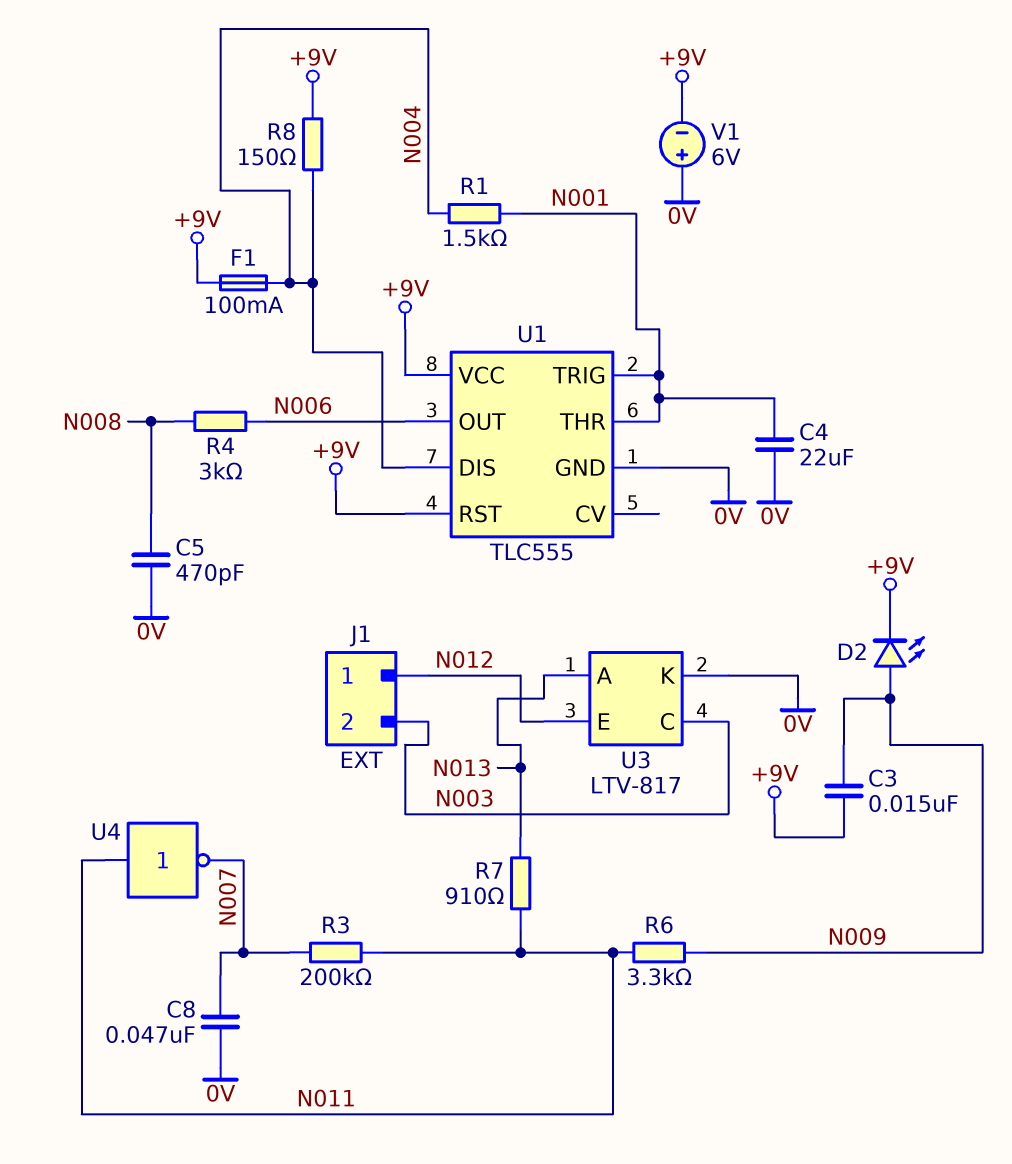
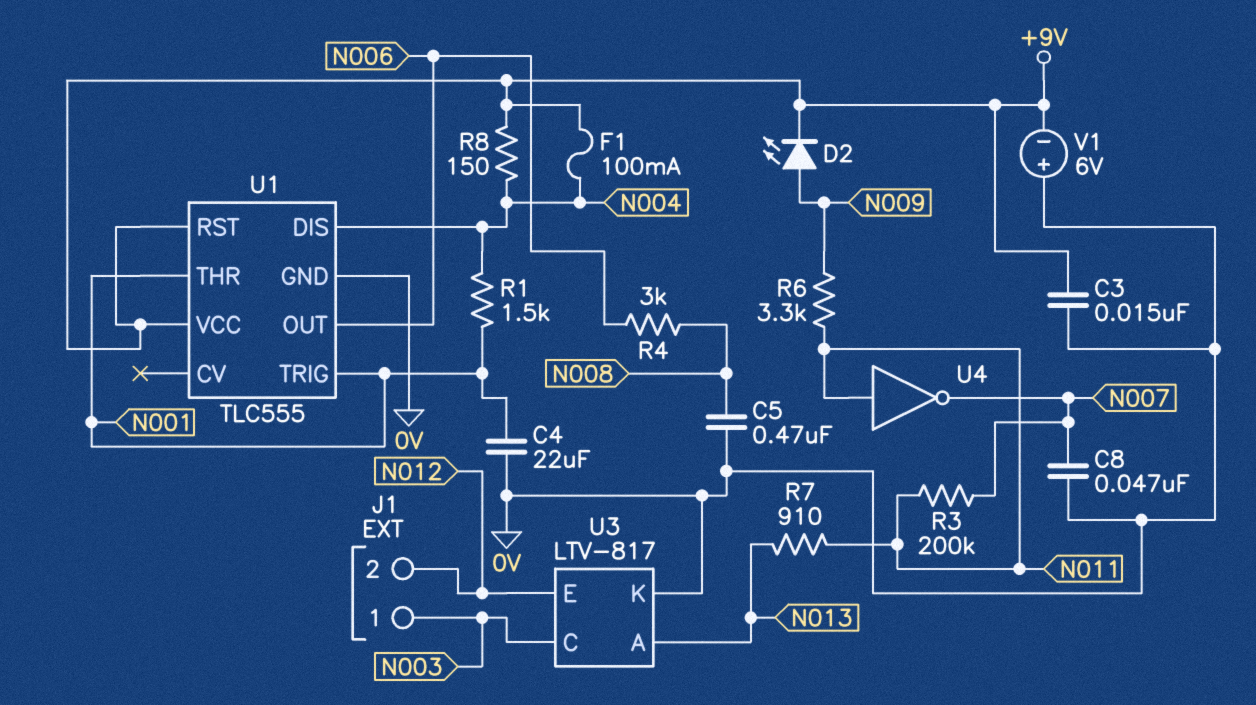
C3: 15nF (+9V, N009) -> 15nF (+9V, 0V)
C5: 470pF (0V, N008) -> 470nF (0V, N008)
J1 pin 1: N012 -> N003
J1 pin 2: N003 -> N012

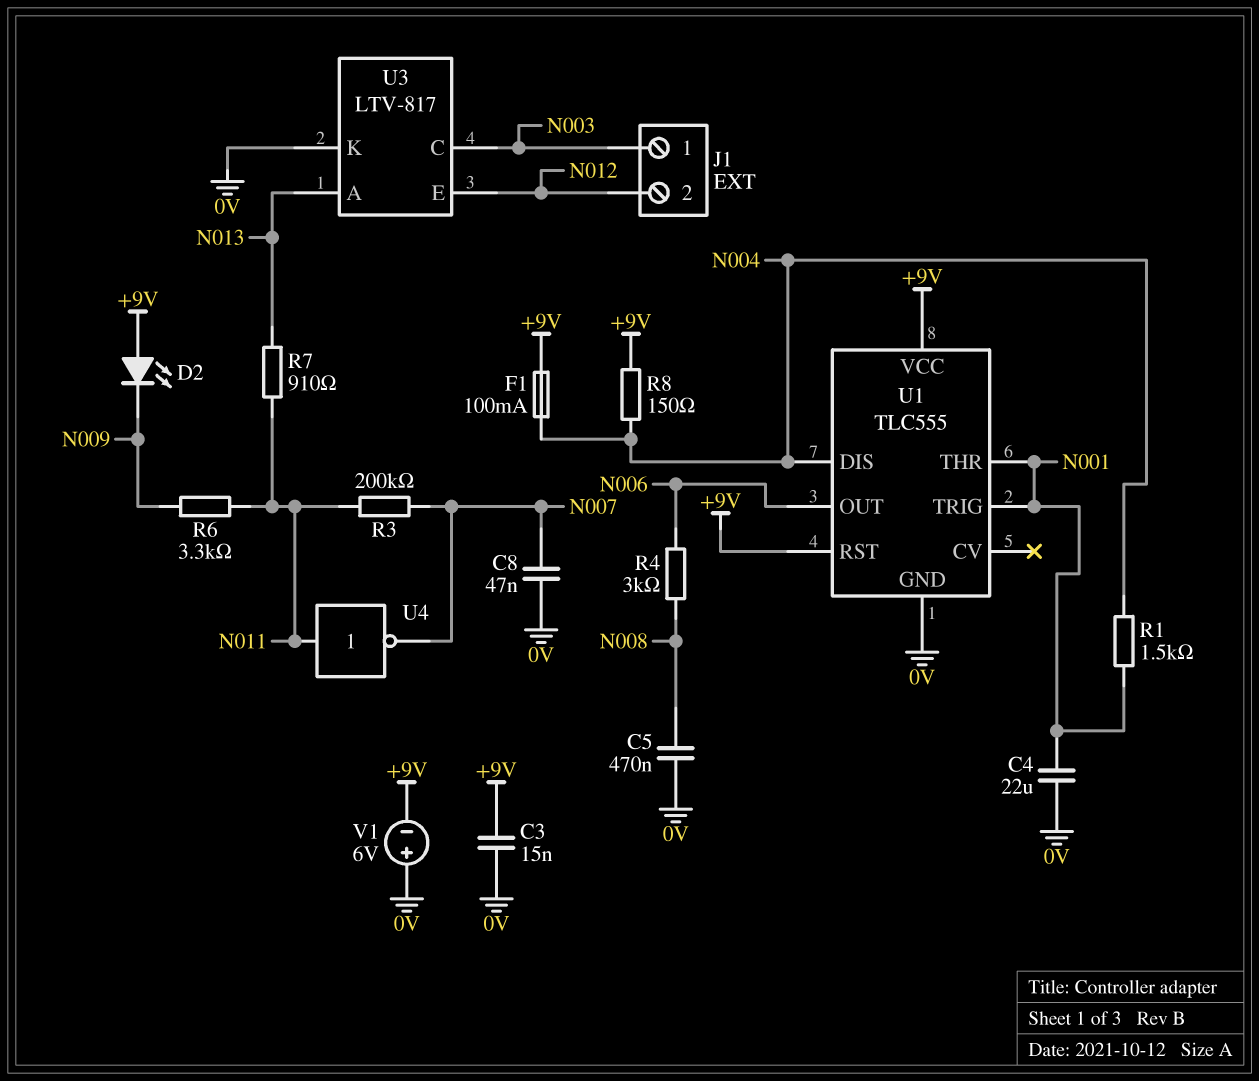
D2: LED (A N009, K +9V) -> LED (A +9V, K N009)

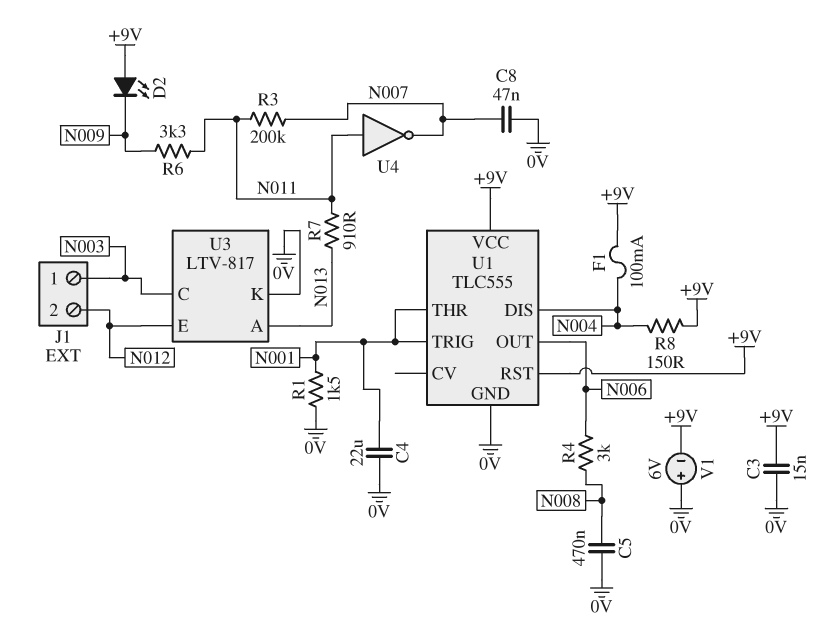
R1: 1.5k (N001, N004) -> 1.5k (0V, N001)

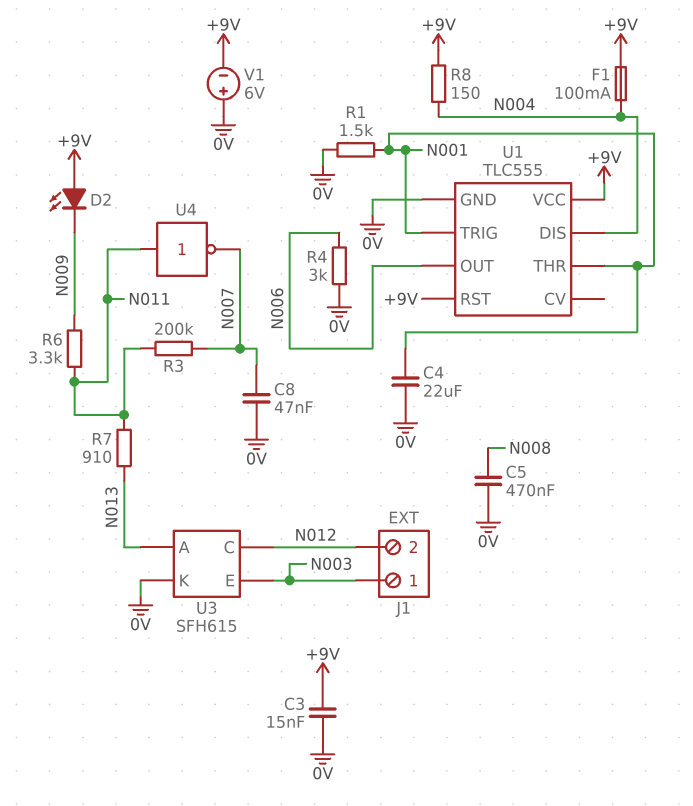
R4: 3k (N006, N008) -> 3k (0V, N006)
U3: LTV-817 -> SFH615
U3 pin C: N003 -> N012
U3 pin E: N012 -> N003

